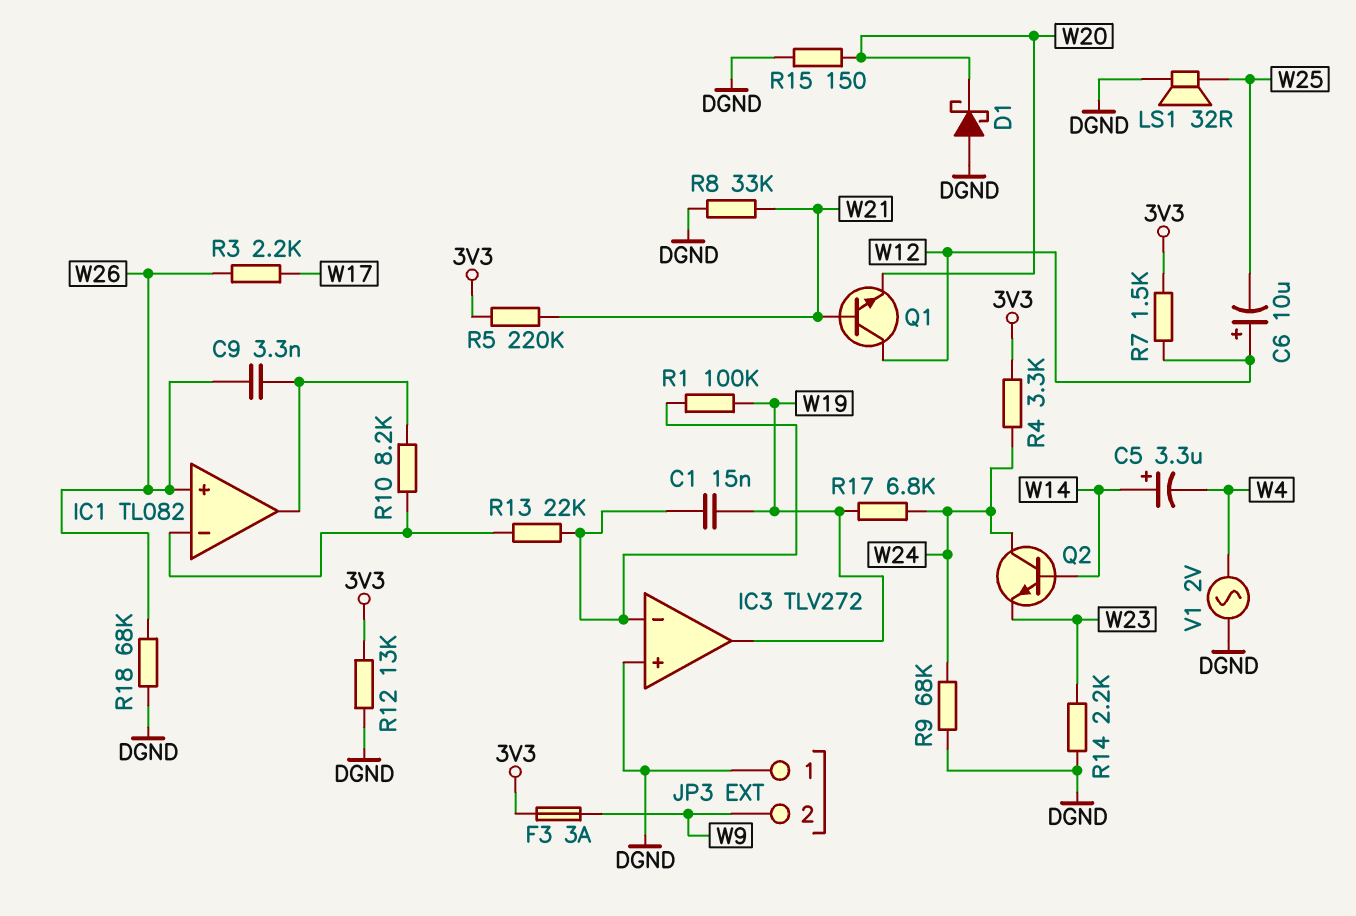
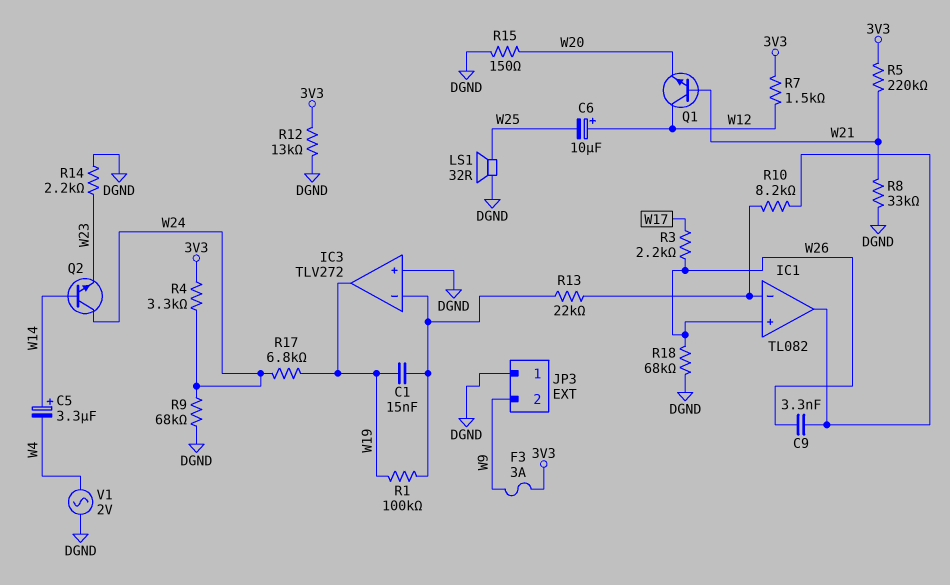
D1: schottky (A DGND, K W20) -> none

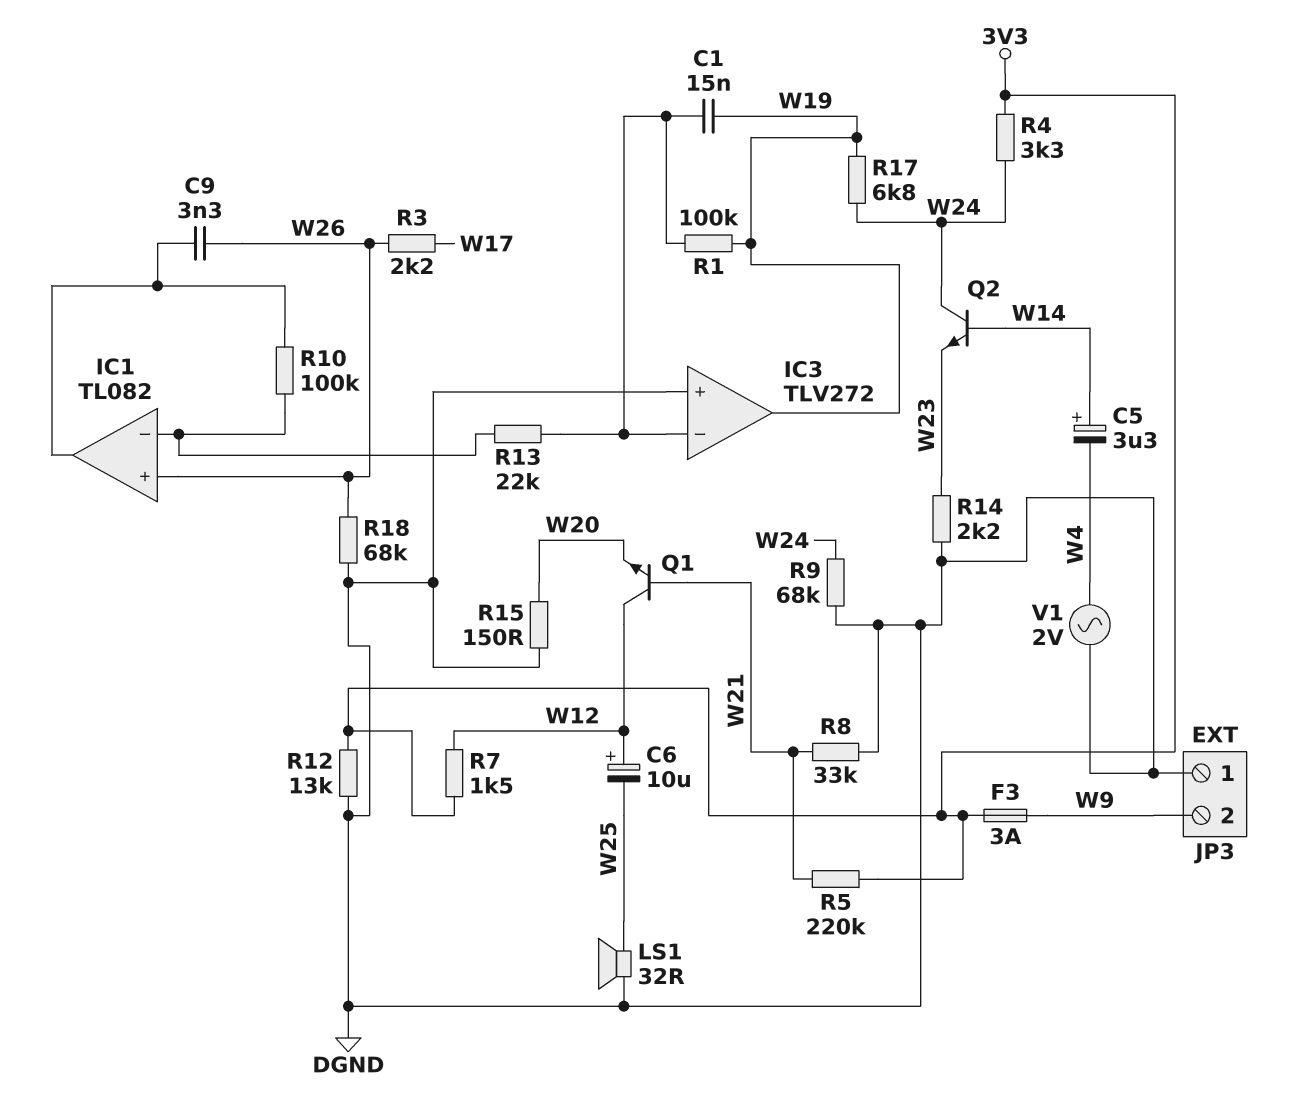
R10: 8.2k (IC1/in-, IC1/out) -> 100k (IC1/in-, IC1/out)

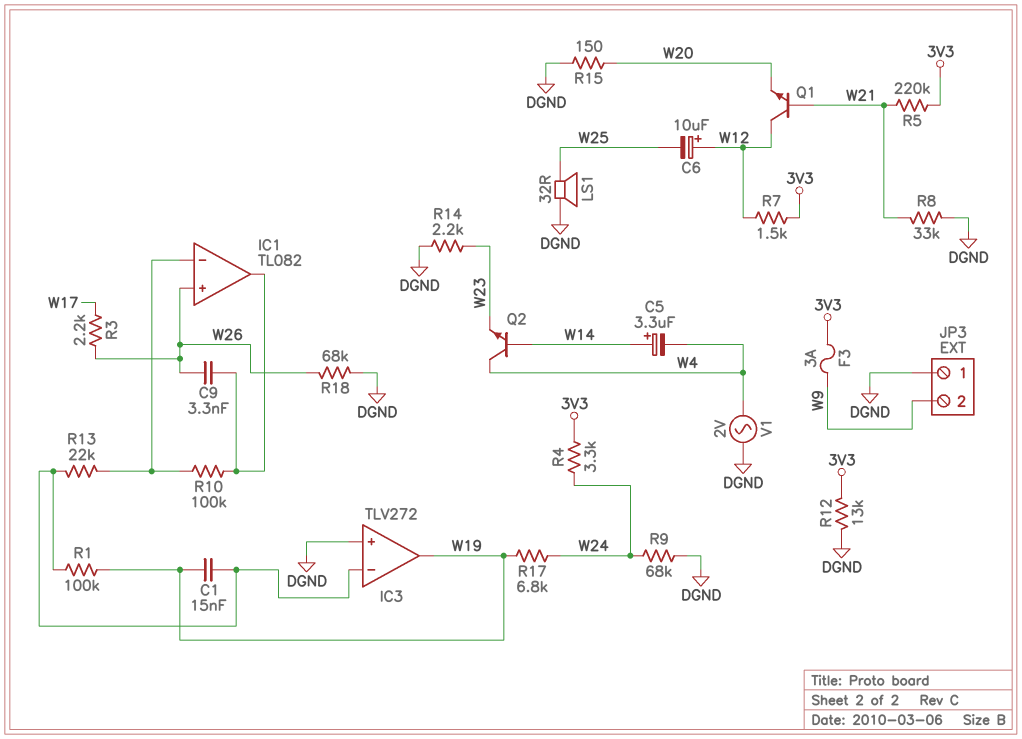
Q2: NPN (B W14, C W24, E W23) -> NPN (B W14, C W4, E W23)

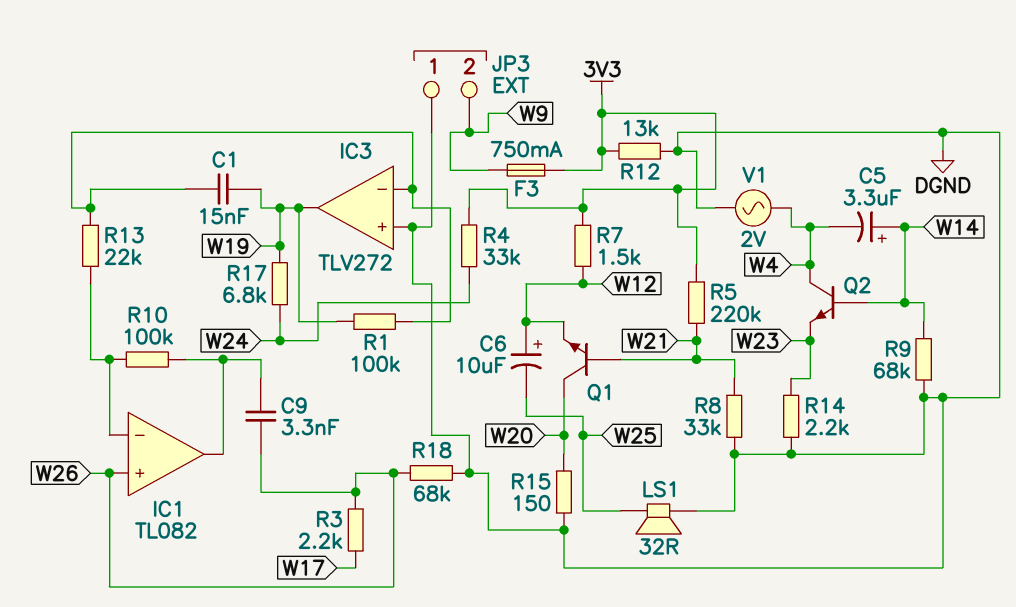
F3: 3A (3V3, W9) -> 750mA (3V3, W9)
Q1: NPN (B W21, C W12, E W20) -> NPN (B W21, C W20, E W12)
R4: 3.3k (3V3, W24) -> 33k (3V3, W24)
R9: 68k (DGND, W24) -> 68k (DGND, W14)

